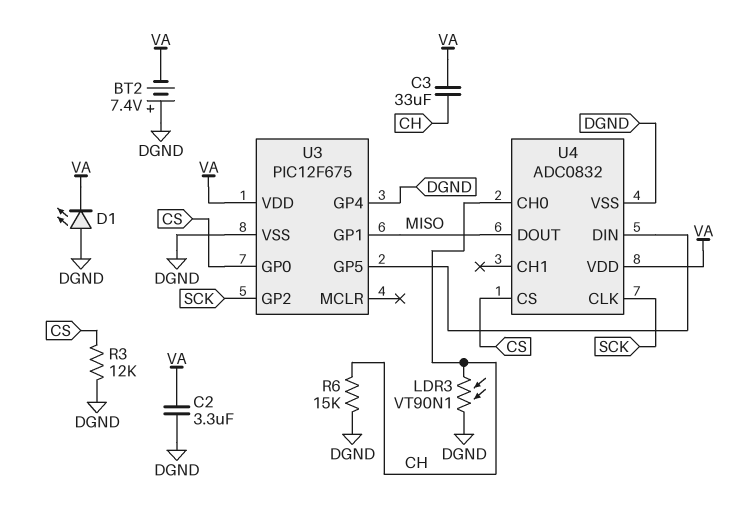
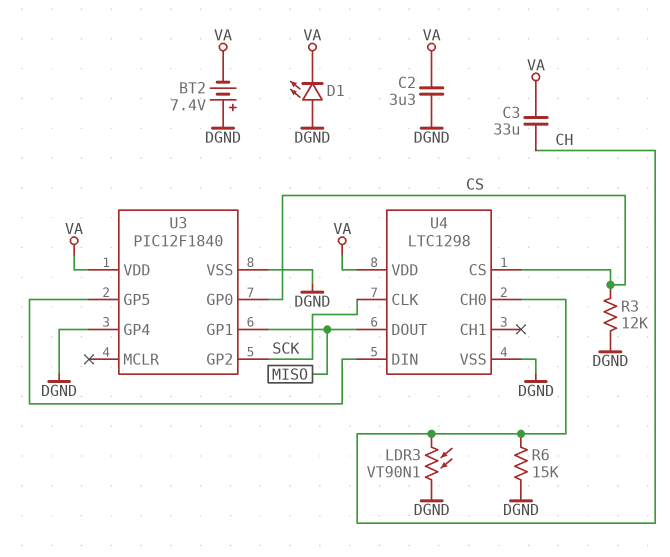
U3: PIC12F675 -> PIC12F1840
U4: ADC0832 -> LTC1298

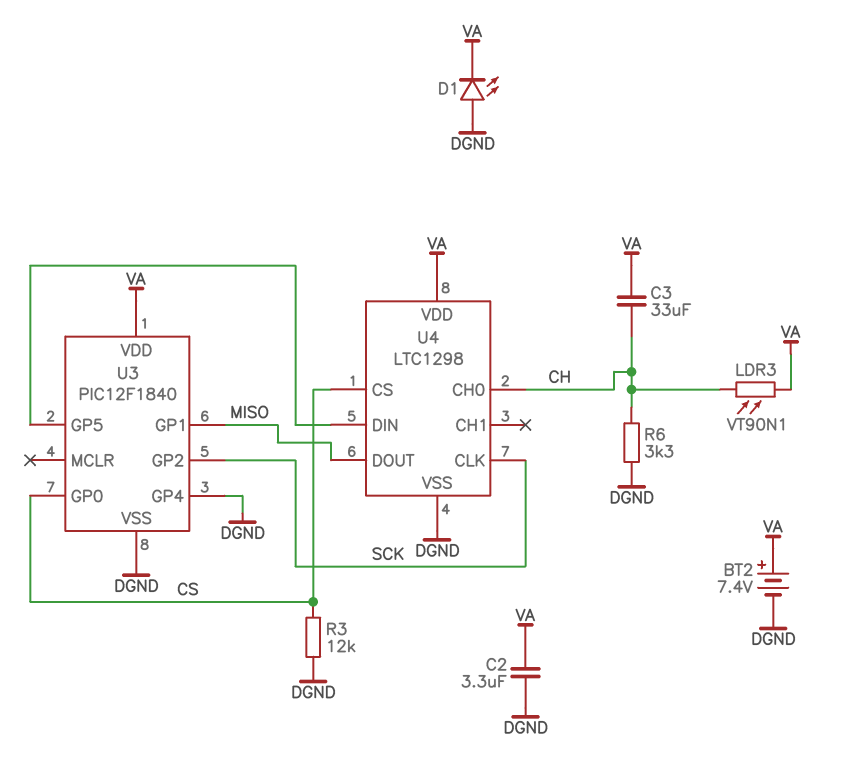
BT2: 7.4V (plus DGND, minus VA) -> 7.4V (plus VA, minus DGND)
LDR3: VT90N1 (CH, DGND) -> VT90N1 (CH, VA)
R6: 15k (CH, DGND) -> 3.3k (CH, DGND)

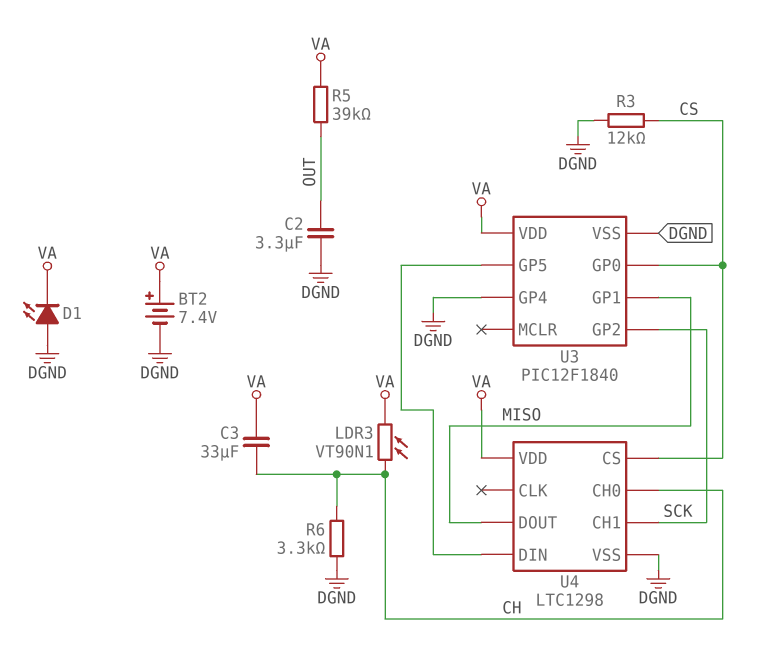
C2: 3.3uF (DGND, VA) -> 3.3uF (DGND, OUT)
R5: none -> 39k (OUT, VA)
U4 pin CH1: none -> SCK
U4 pin CLK: SCK -> none

